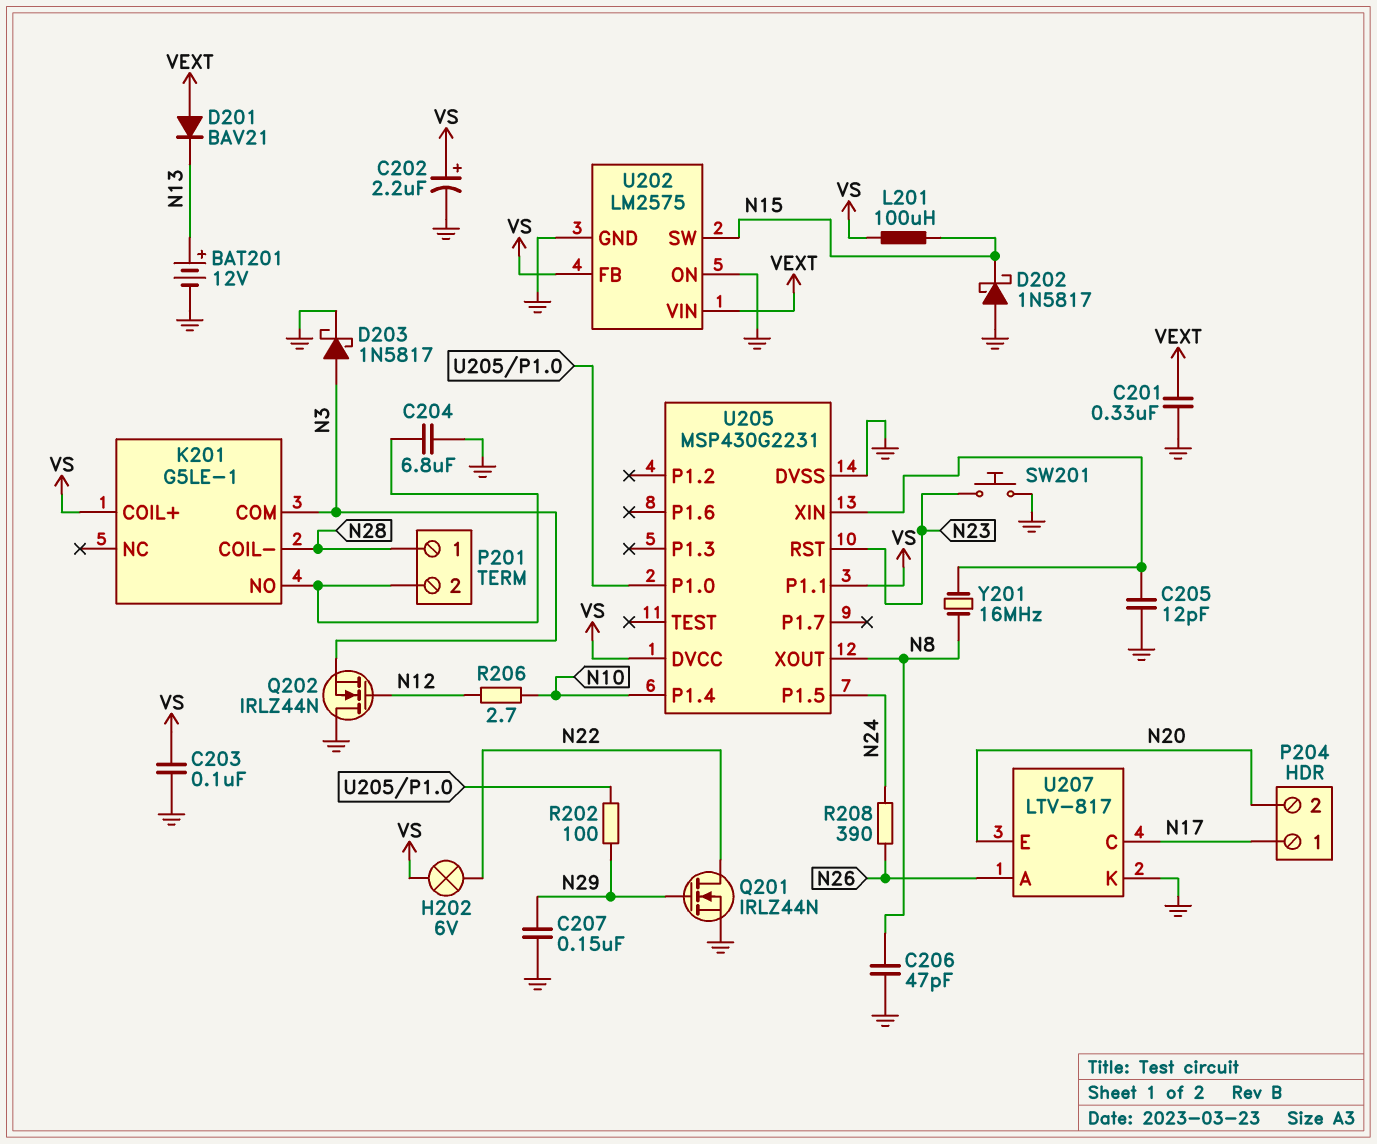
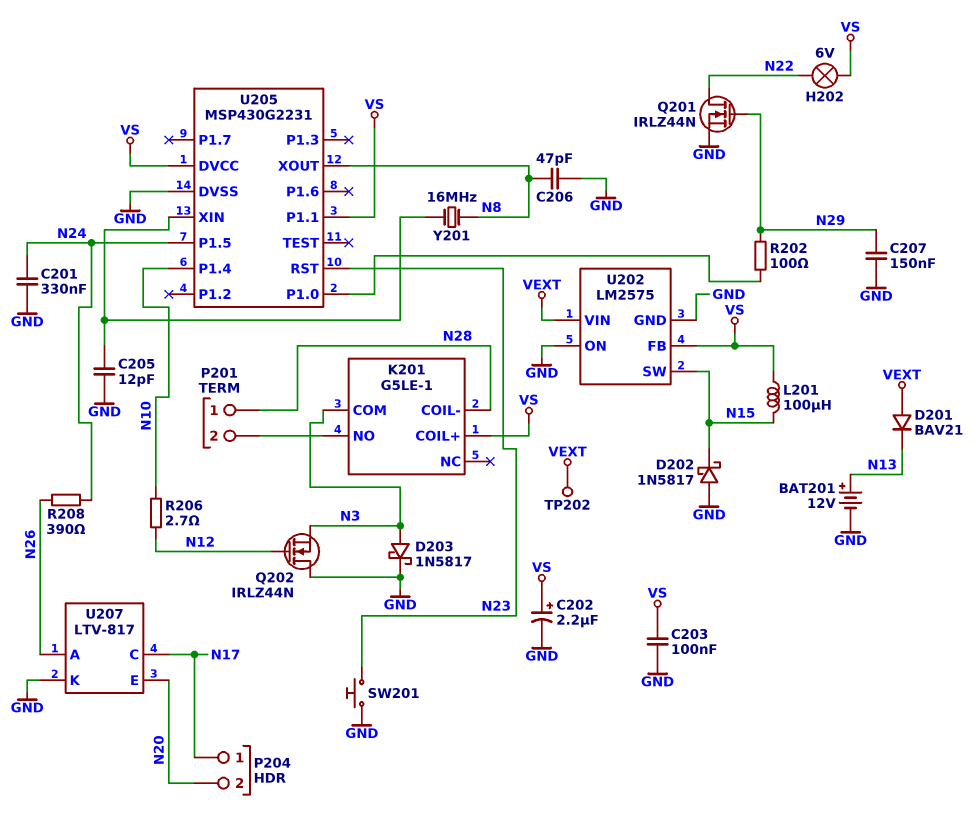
C201: 330nF (GND, VEXT) -> 330nF (GND, N24)
C204: 6.8uF (GND, K201/NO) -> none
TP202: none -> test point (VEXT)

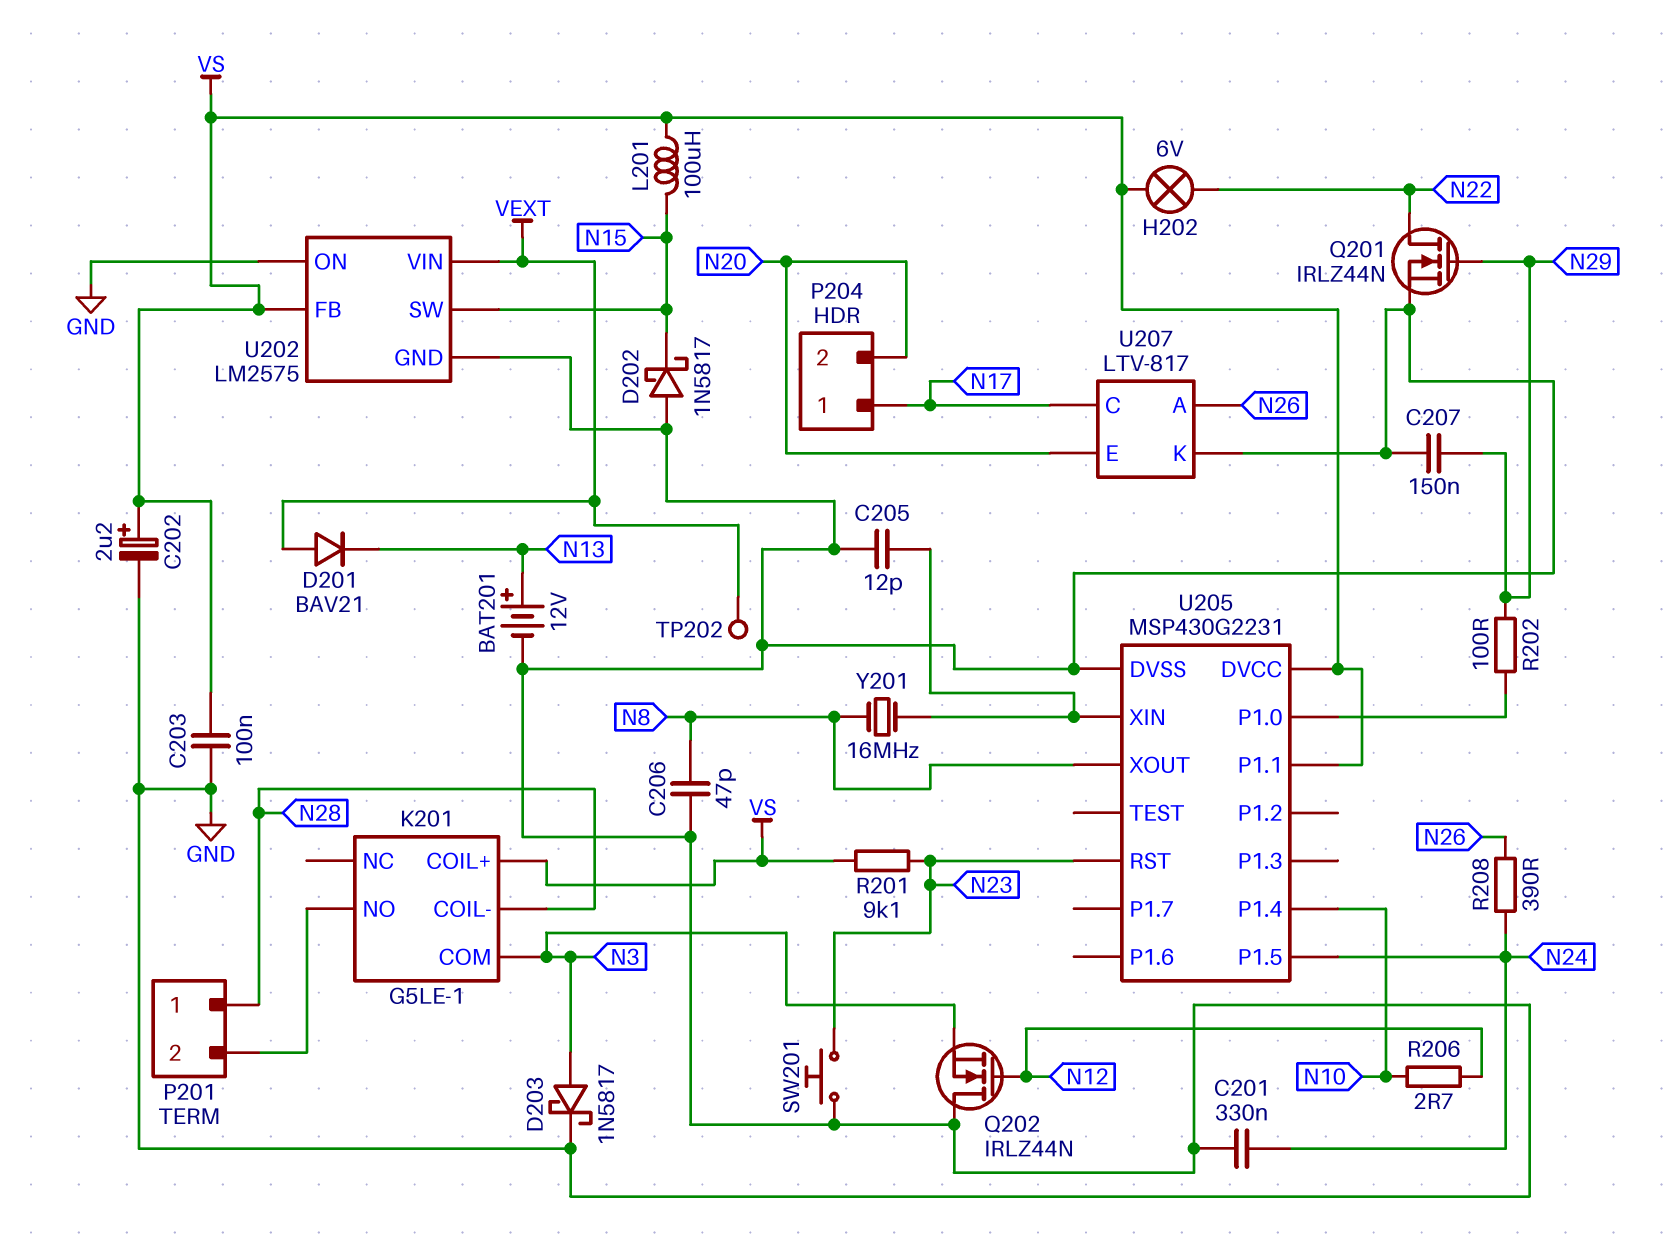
R201: none -> 9.1k (N23, VS)

